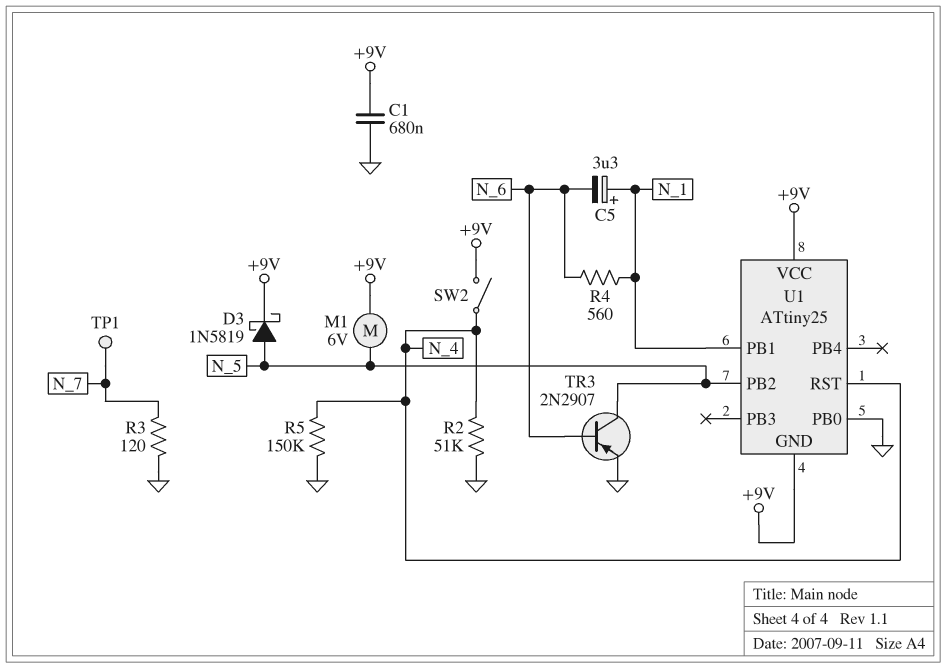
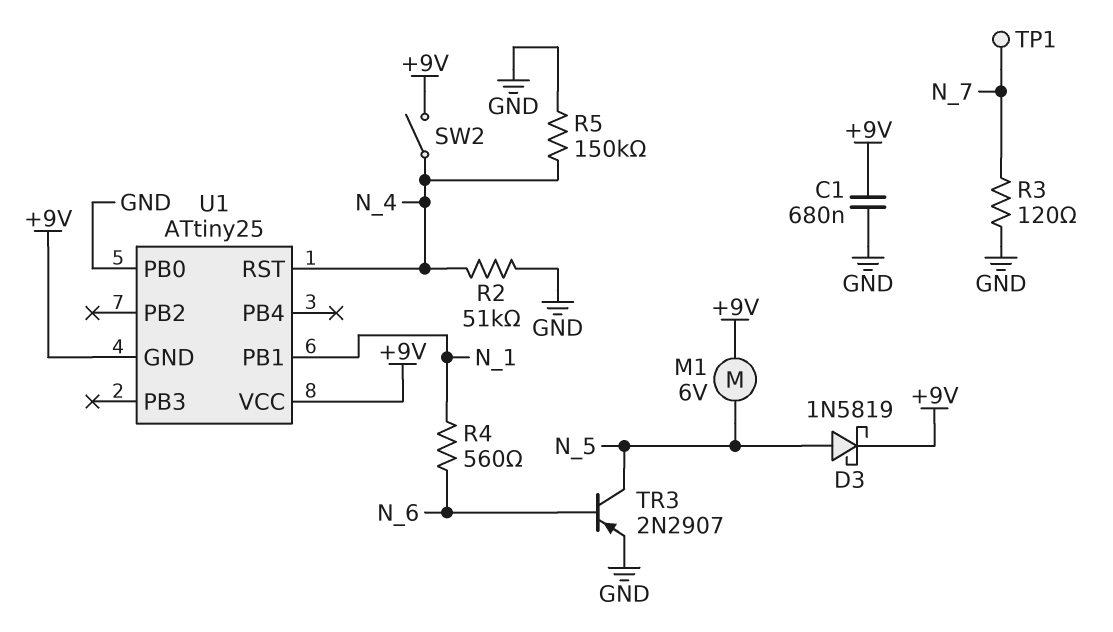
C5: 3.3uF (plus N_1, minus N_6) -> none
U1 pin PB2: N_5 -> none

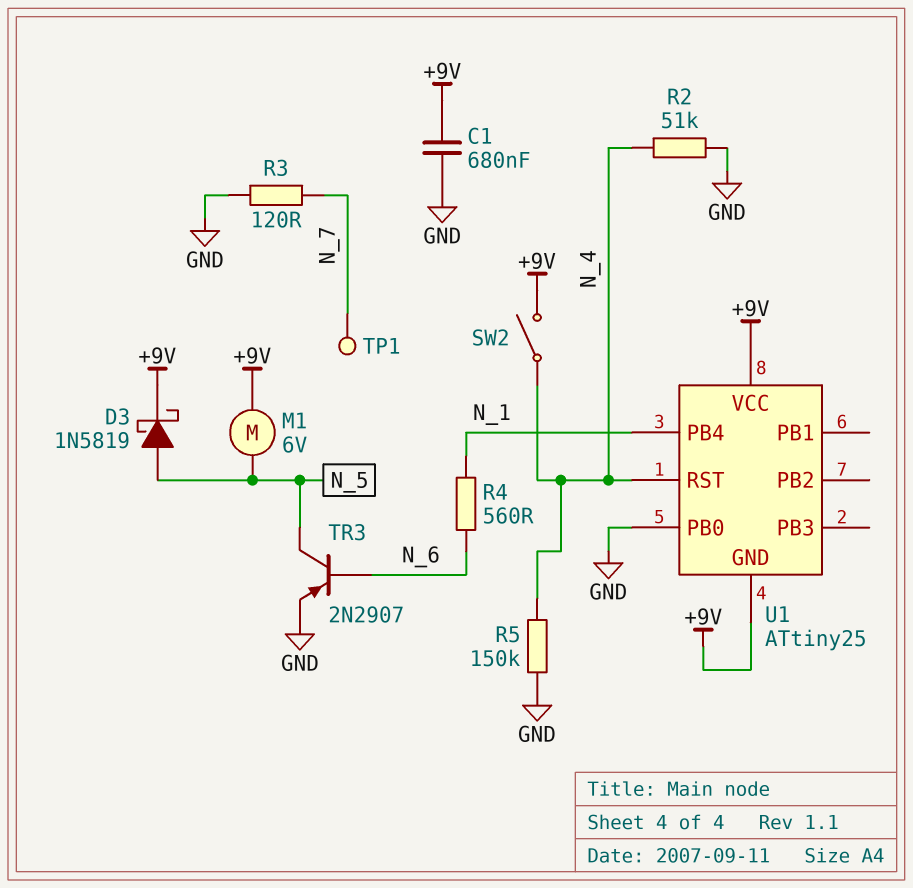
U1 pin PB1: N_1 -> none
U1 pin PB4: none -> N_1

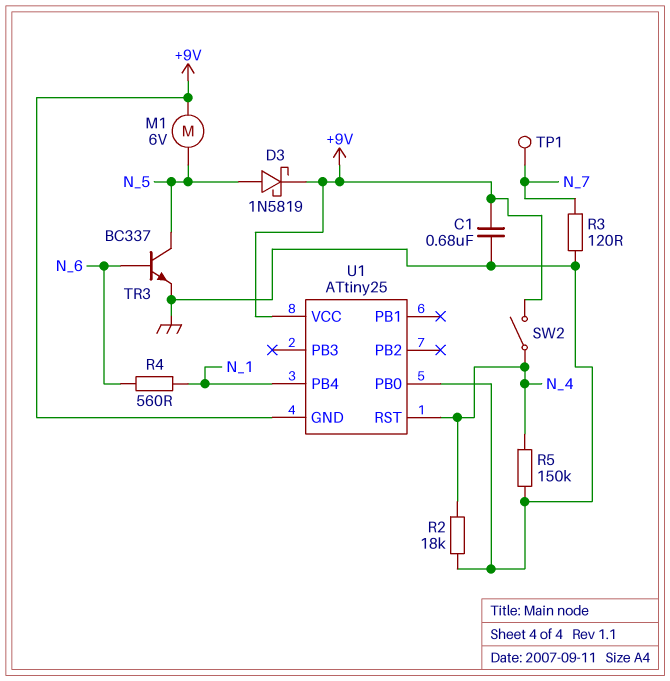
R2: 51k (GND, N_4) -> 18k (GND, N_4)
TR3: PNP 2N2907 (B N_6, C N_5, E GND) -> NPN BC337 (B N_6, C N_5, E GND)

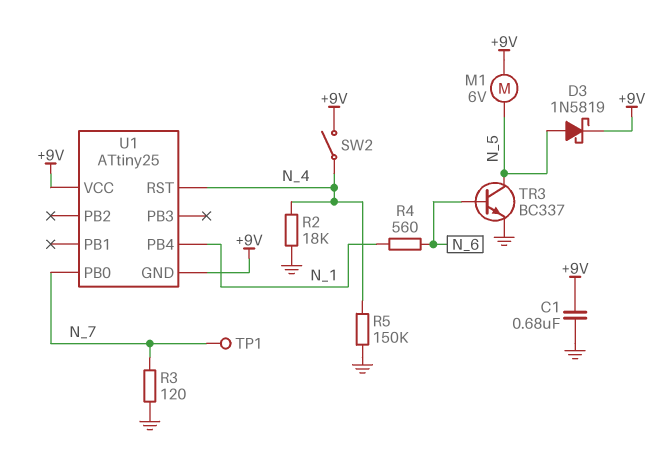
U1 pin PB0: GND -> N_7

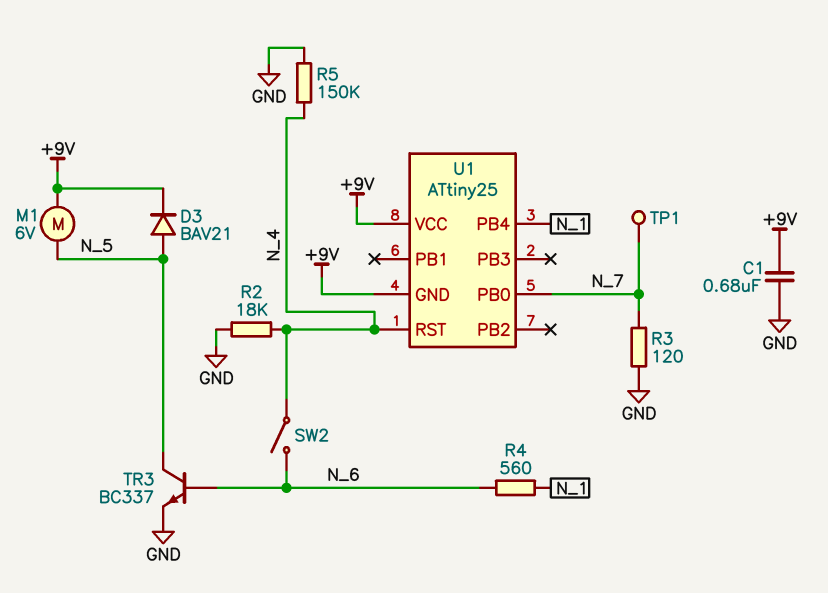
D3: schottky 1N5819 (A N_5, K +9V) -> diode BAV21 (A N_5, K +9V)
SW2: switch (+9V, N_4) -> switch (N_4, N_6)

